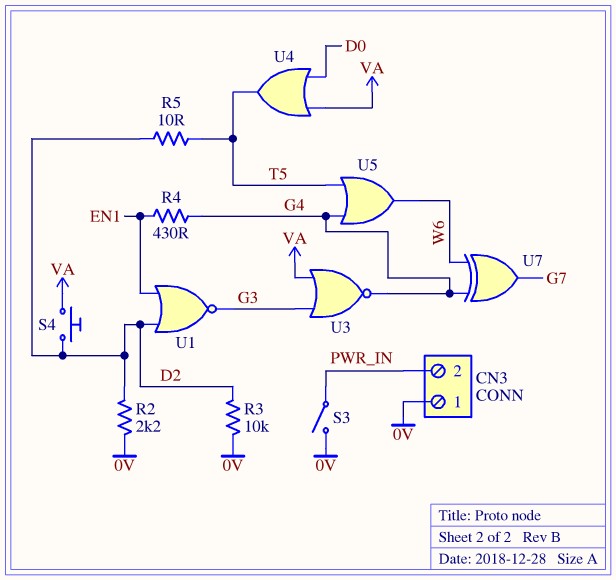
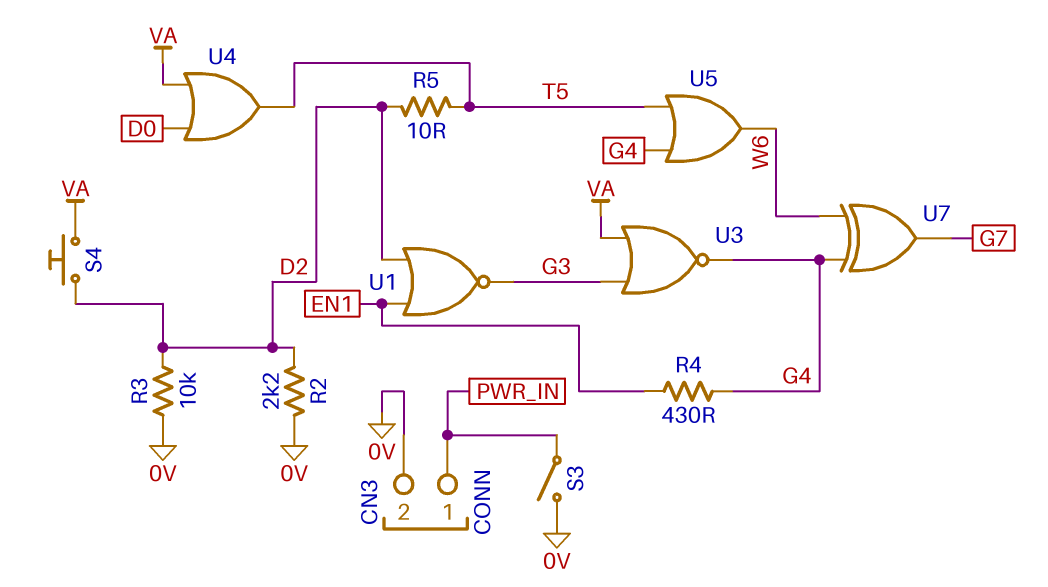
CN3 pin 1: 0V -> PWR_IN
CN3 pin 2: PWR_IN -> 0V

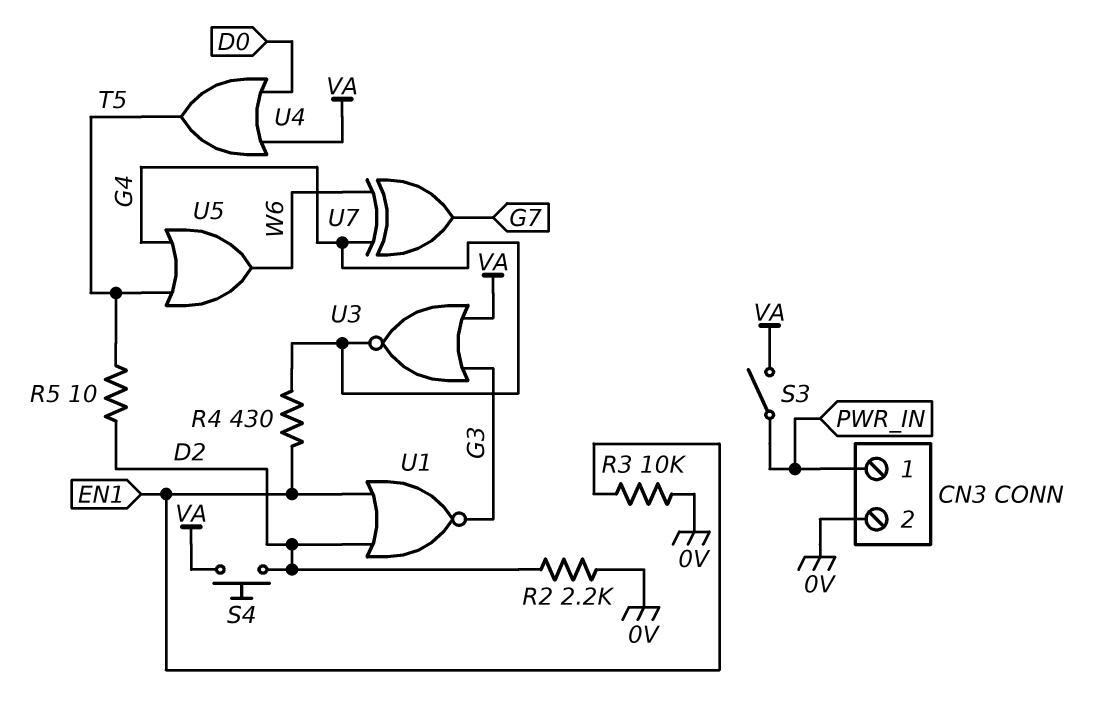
R3: 10k (0V, D2) -> 10k (0V, EN1)
S3: switch (0V, PWR_IN) -> switch (PWR_IN, VA)

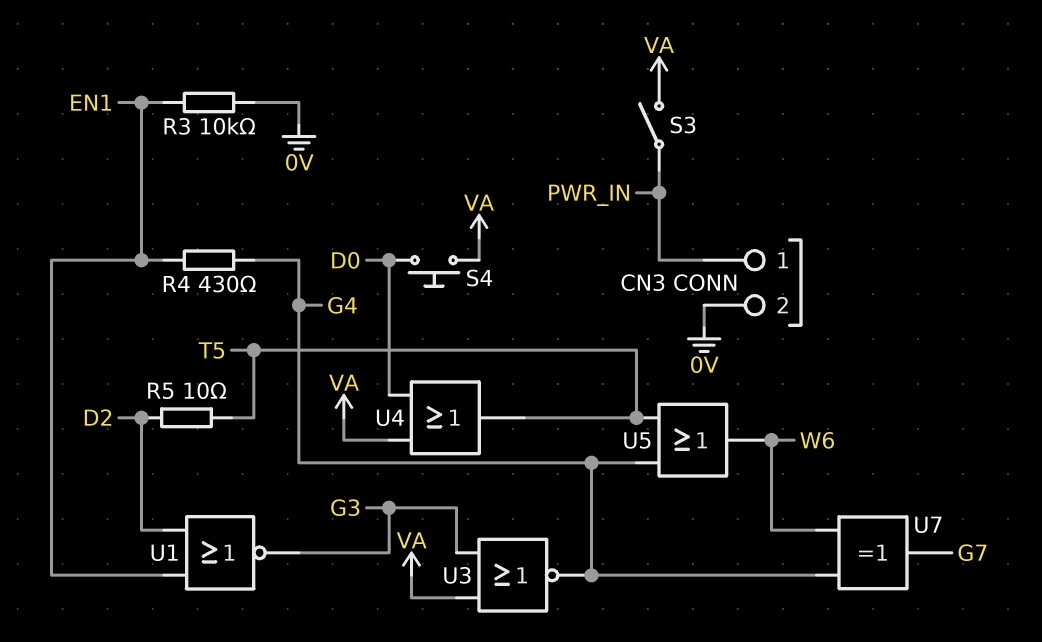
R2: 2.2k (0V, D2) -> none
S4: button (D2, VA) -> button (D0, VA)

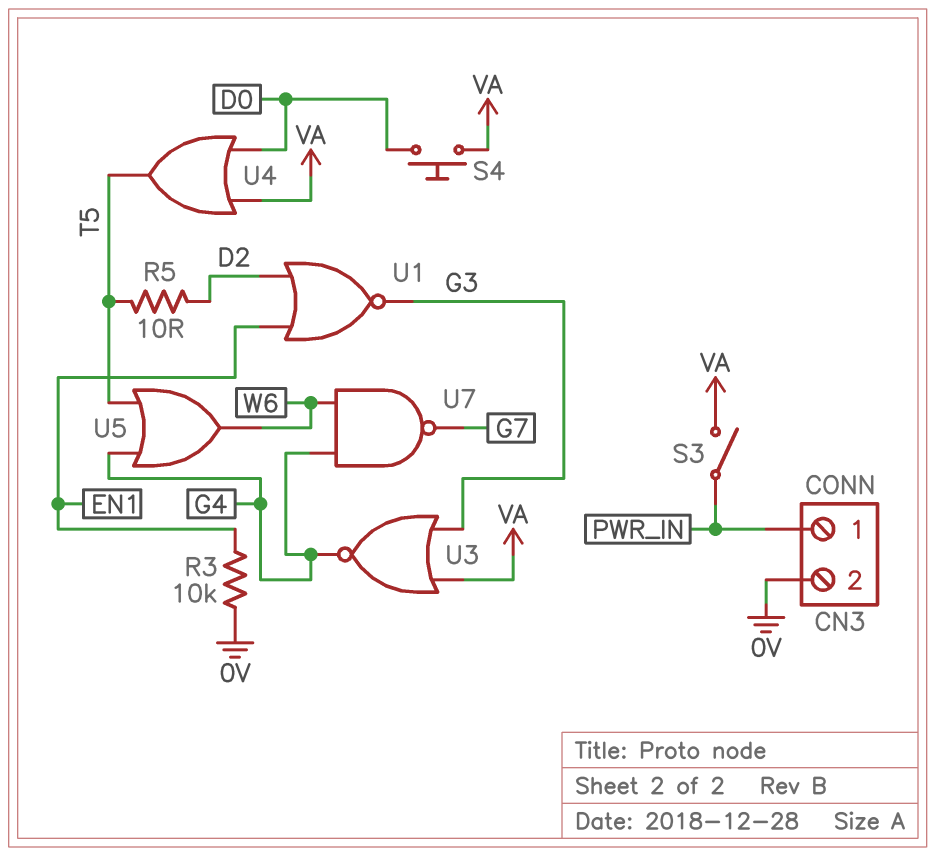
R4: 430 (EN1, G4) -> none
U7: XOR (in G4, in W6, out G7) -> NAND (in G4, in W6, out G7)

